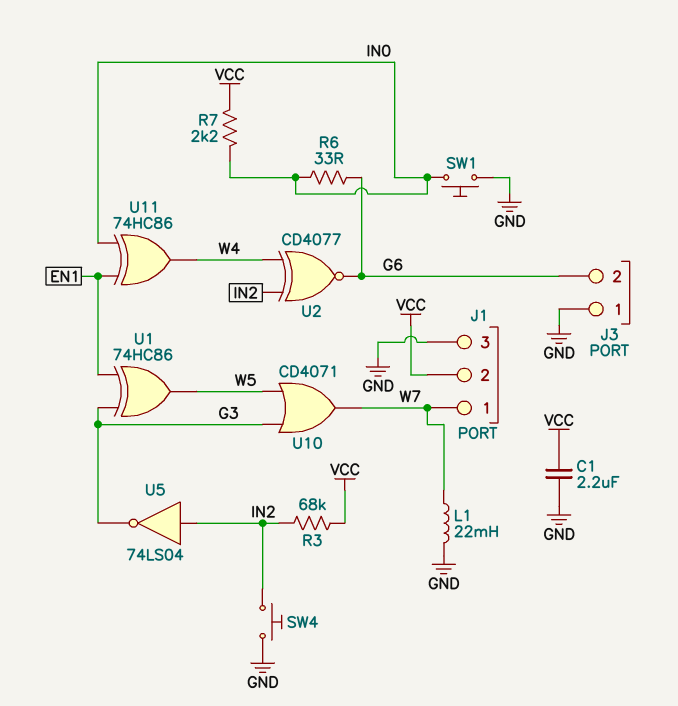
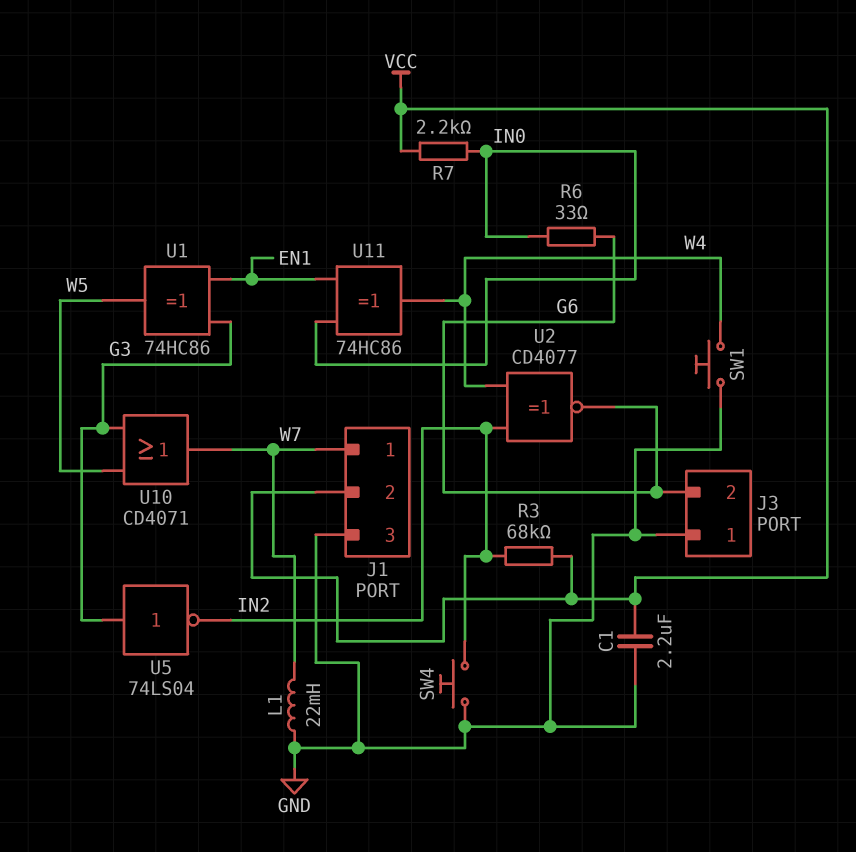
SW1: button (GND, IN0) -> button (GND, W4)
U5: NOT 74LS04 (in IN2, out G3) -> NOT 74LS04 (in G3, out IN2)

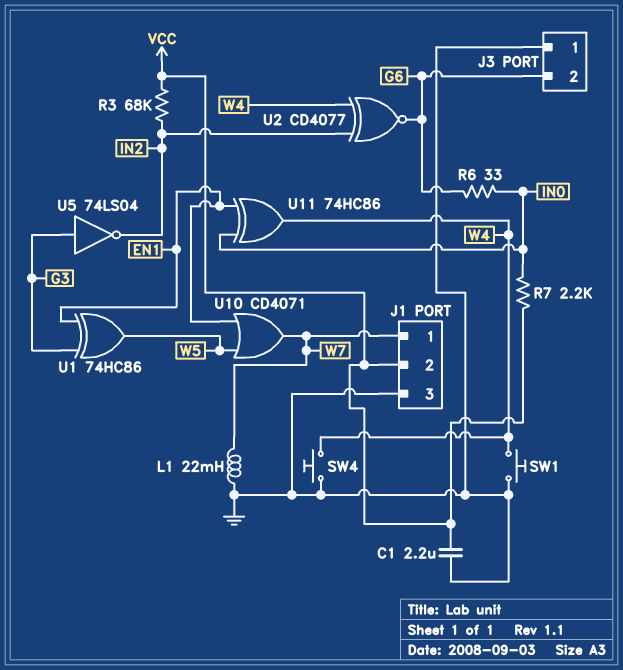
SW4: button (GND, IN2) -> button (GND, W4)
U10: OR CD4071 (in G3, in W5, out W7) -> OR CD4071 (in EN1, in W5, out W7)

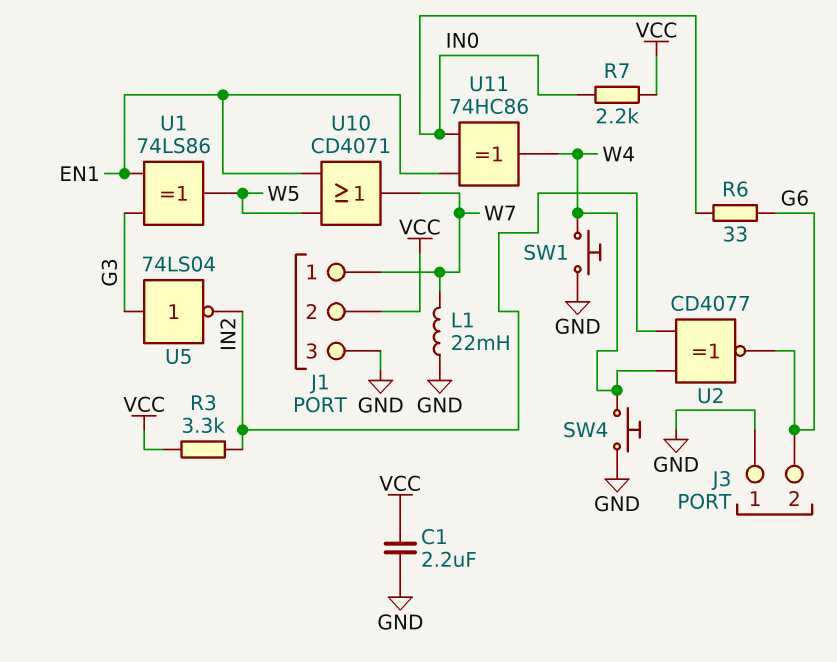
R3: 68k (IN2, VCC) -> 3.3k (IN2, VCC)
U1: XOR 74HC86 (in EN1, in G3, out W5) -> XOR 74LS86 (in EN1, in G3, out W5)

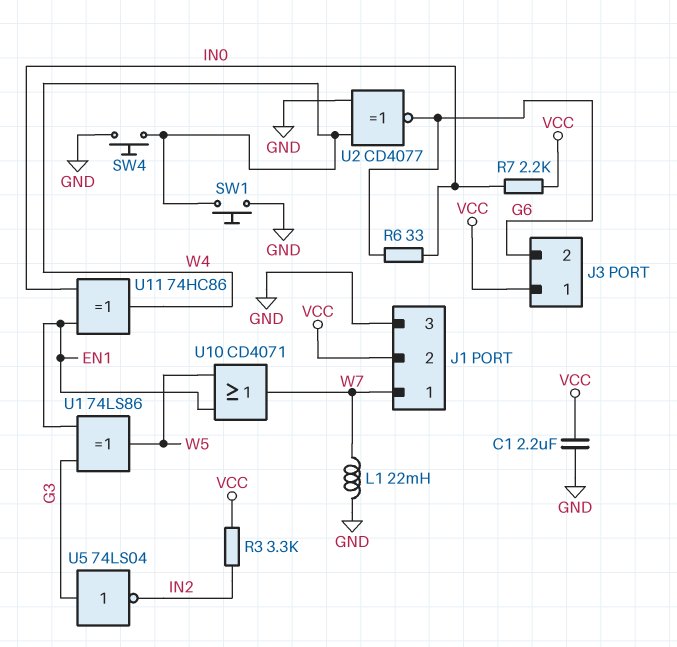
J3 pin 1: GND -> VCC
U2: XNOR CD4077 (in IN2, in W4, out G6) -> XNOR CD4077 (in GND, in W4, out G6)

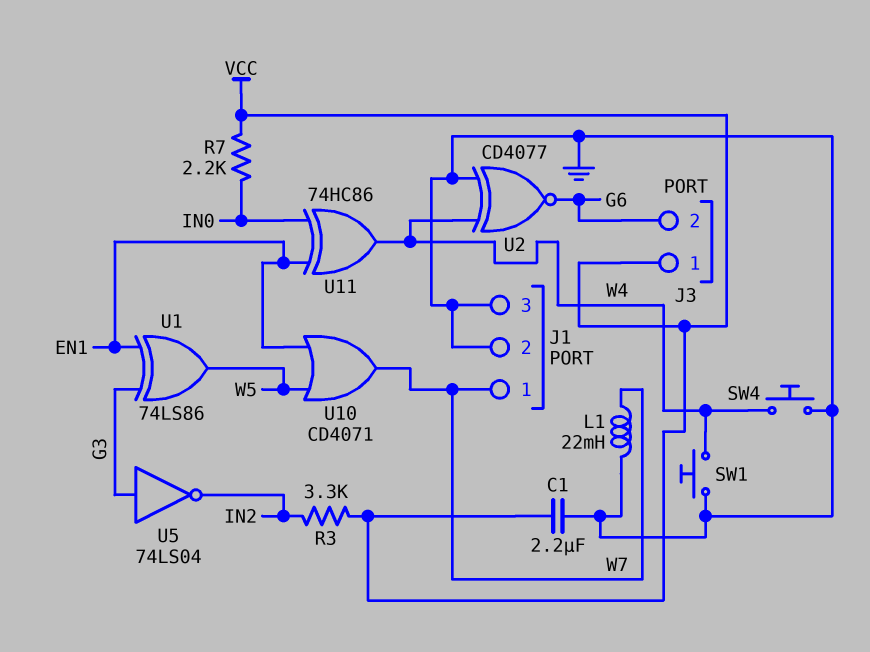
J1 pin 2: VCC -> GND
R6: 33 (G6, IN0) -> none

